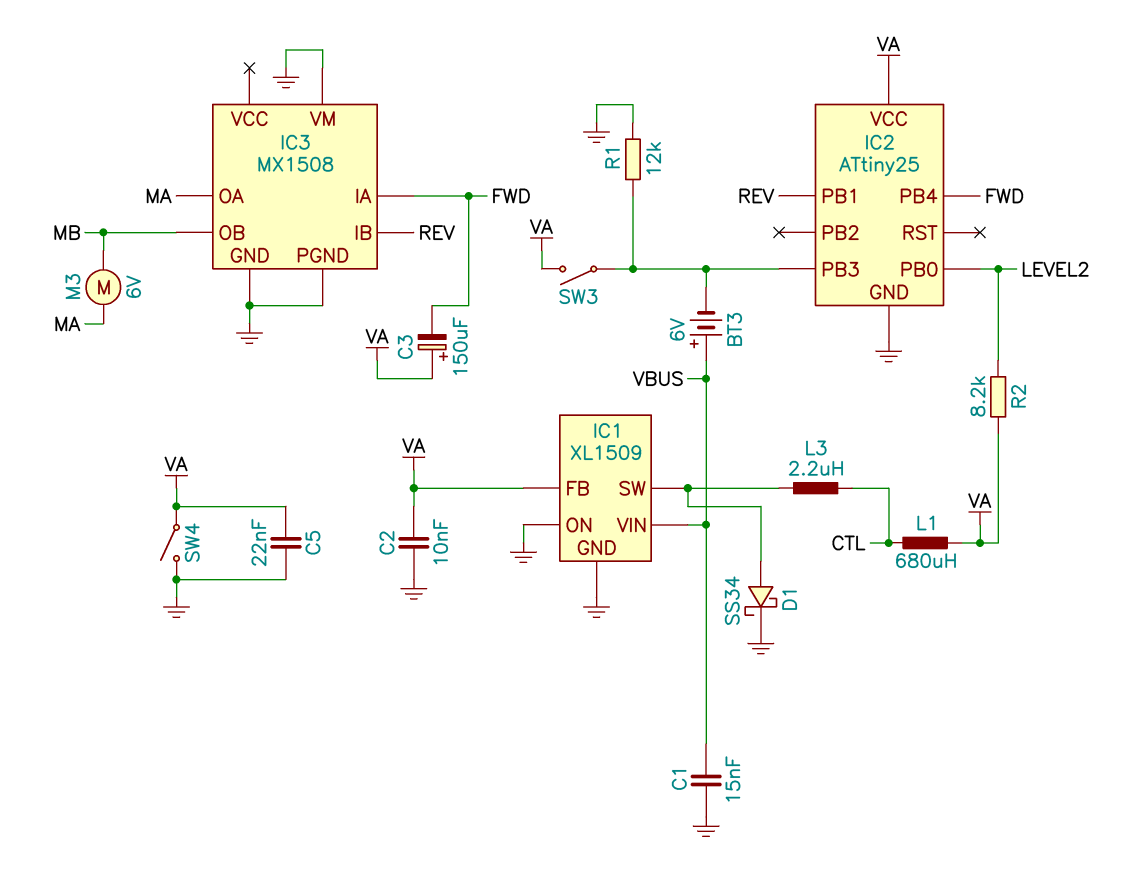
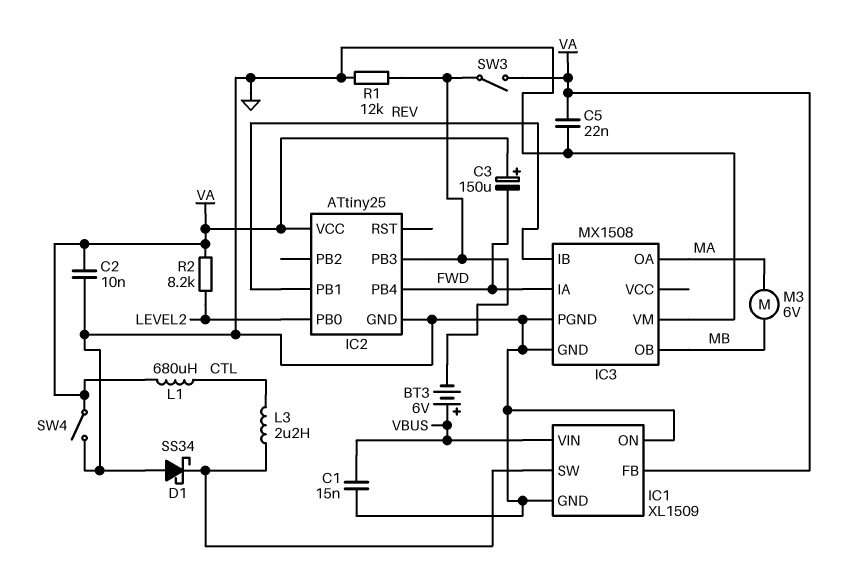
D1: schottky SS34 (A IC1/SW, K GND) -> schottky SS34 (A GND, K IC1/SW)

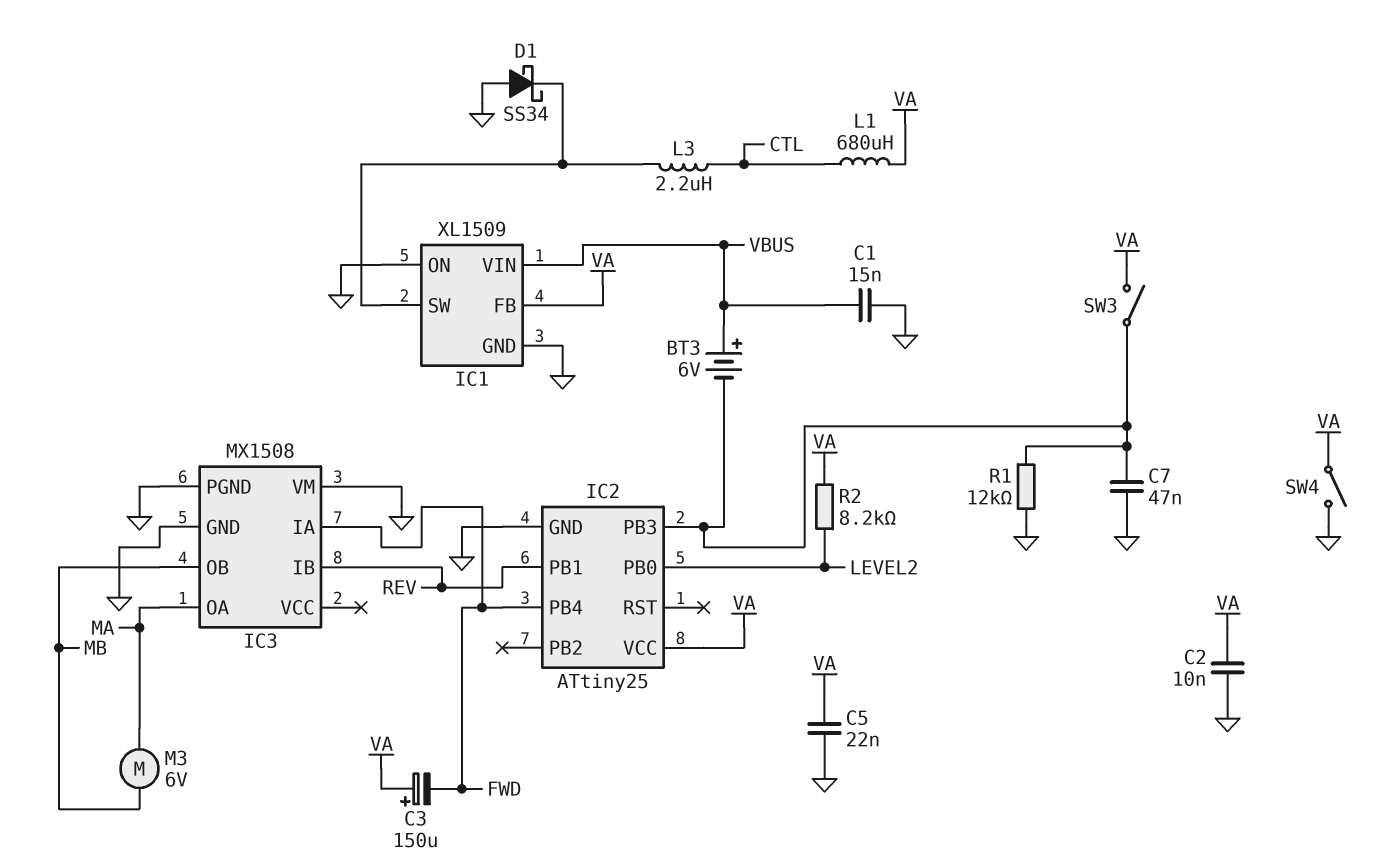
C7: none -> 47nF (GND, IC2/PB3)

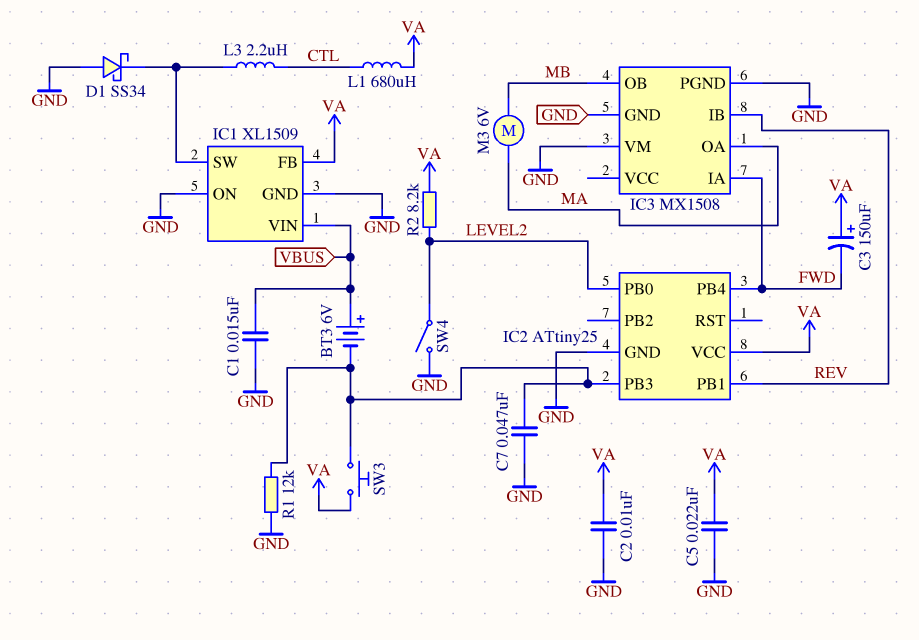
SW3: switch (IC2/PB3, VA) -> button (IC2/PB3, VA)
SW4: switch (GND, VA) -> switch (GND, LEVEL2)

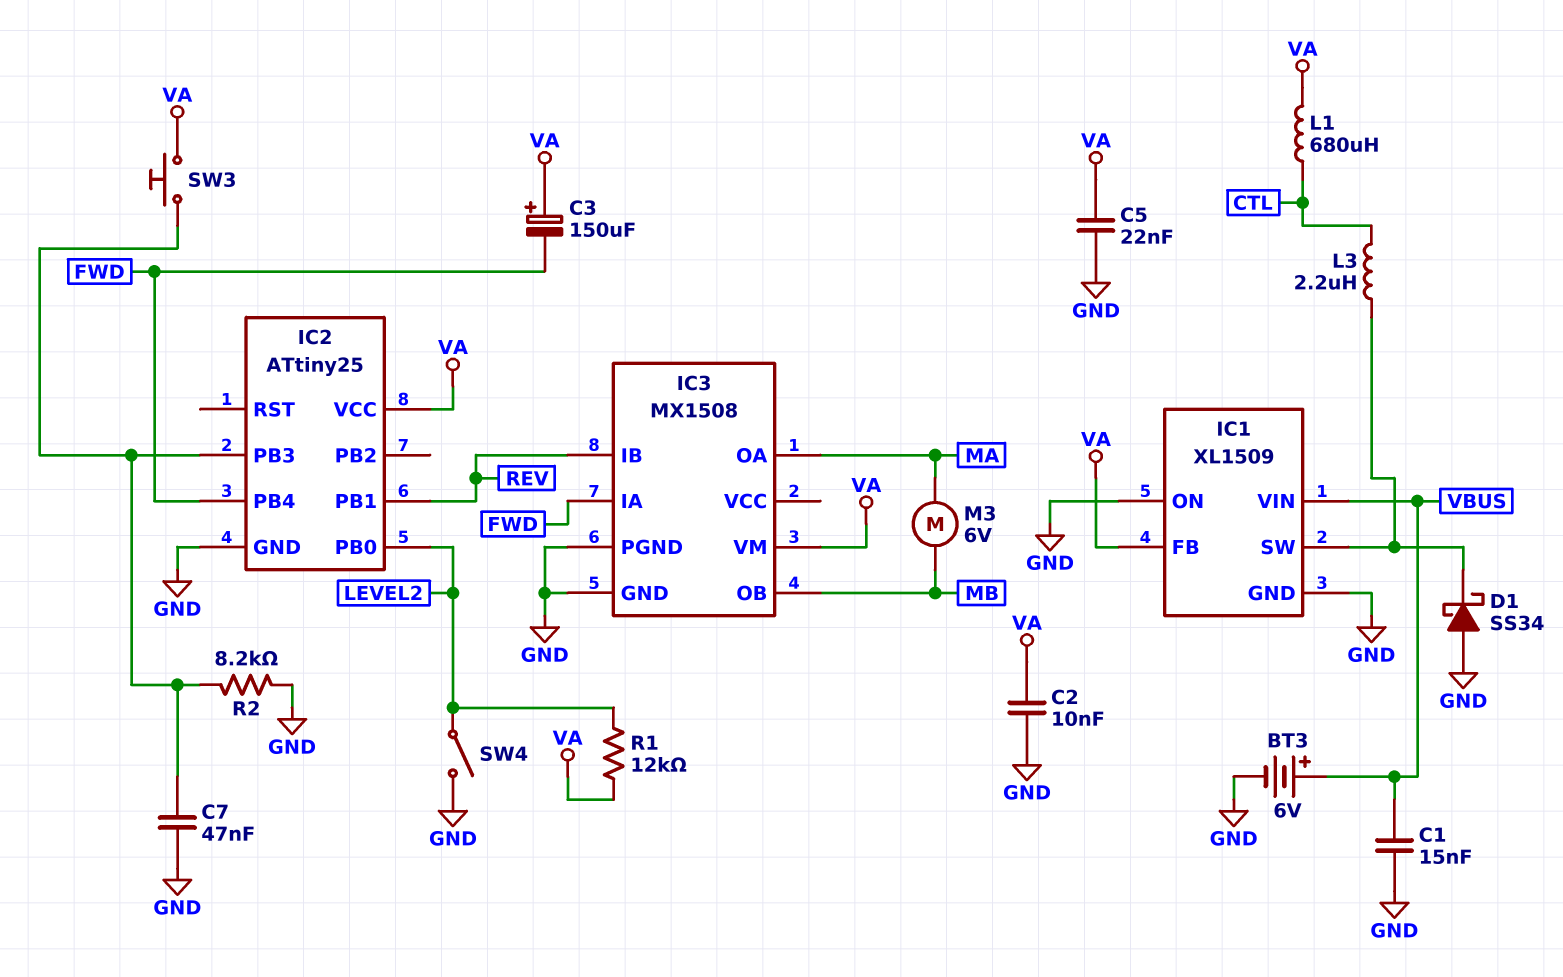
BT3: 6V (plus VBUS, minus IC2/PB3) -> 6V (plus VBUS, minus GND)
IC3 pin VM: GND -> VA
R1: 12k (GND, IC2/PB3) -> 12k (LEVEL2, VA)
R2: 8.2k (LEVEL2, VA) -> 8.2k (GND, IC2/PB3)

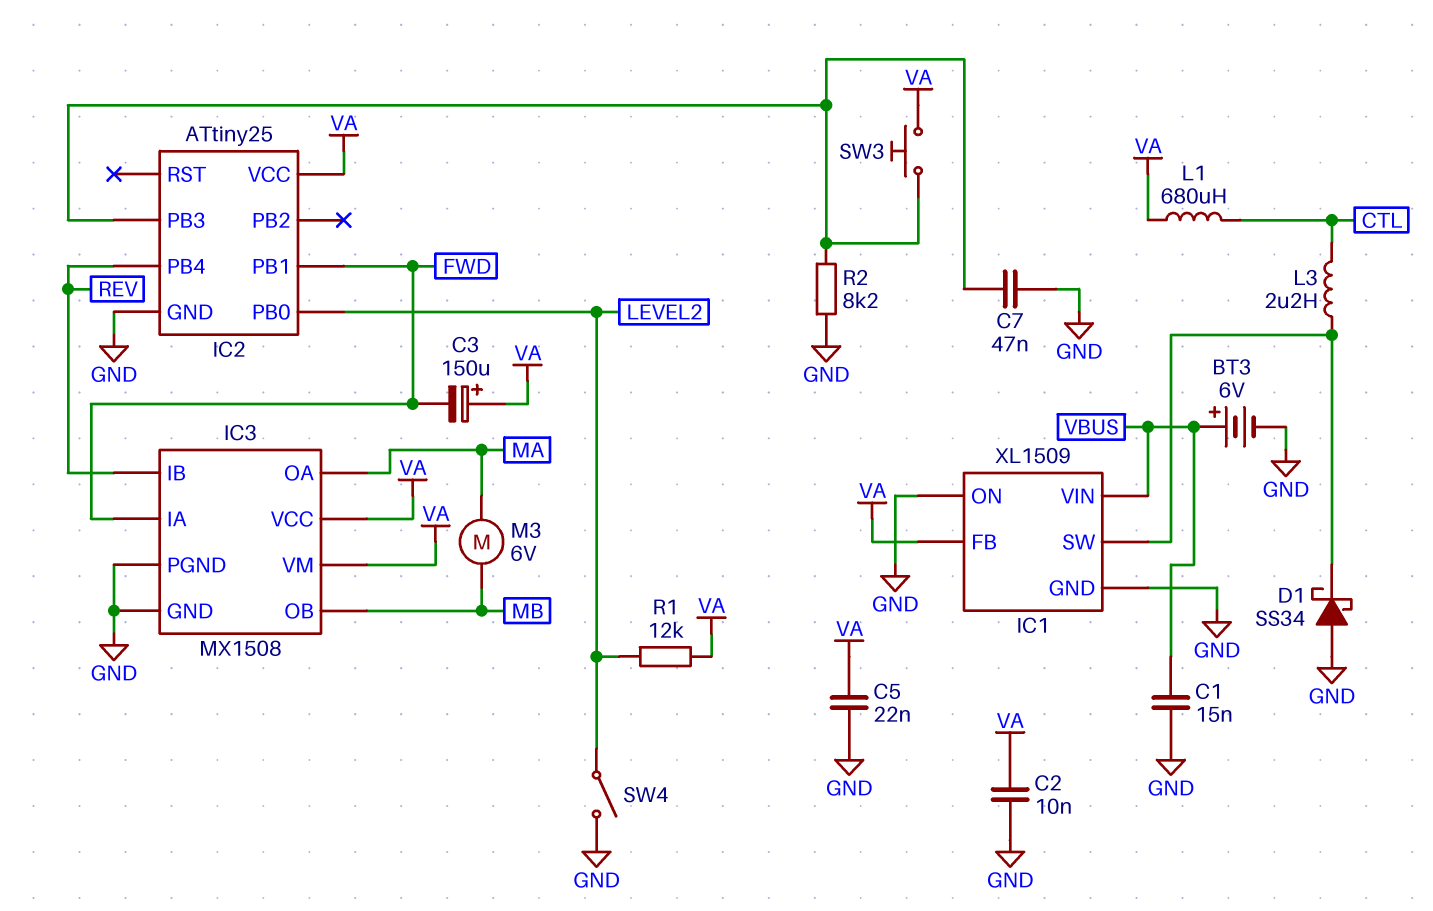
IC2 pin PB1: REV -> FWD
IC2 pin PB4: FWD -> REV
IC3 pin VCC: none -> VA

